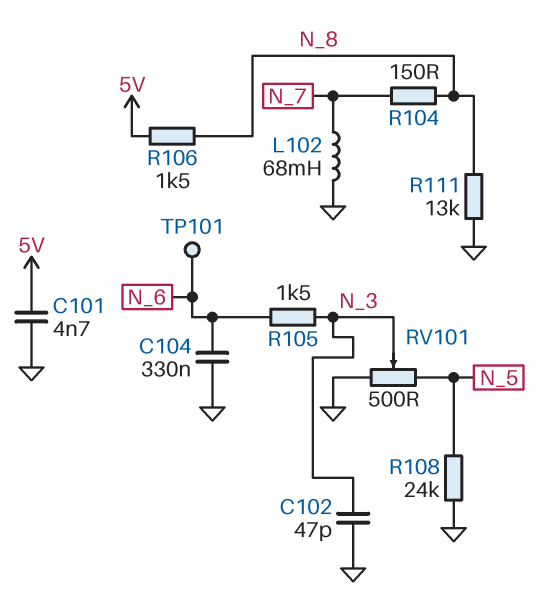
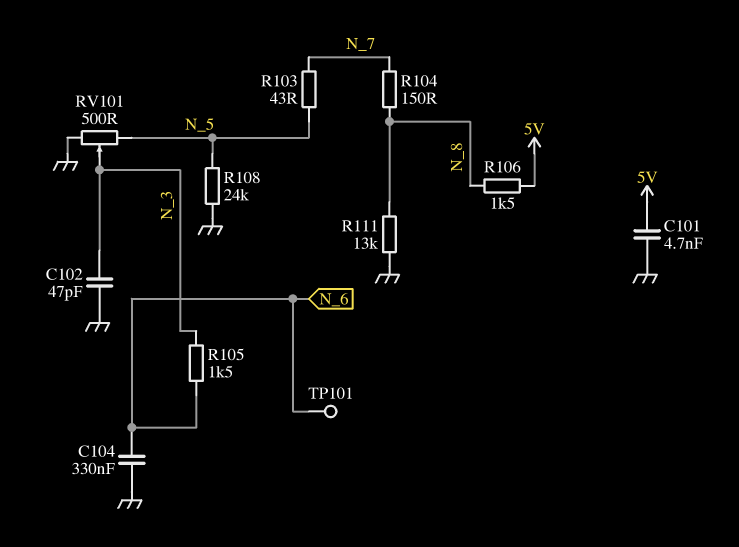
L102: 68mH (GND, N_7) -> none
R103: none -> 43 (N_5, N_7)

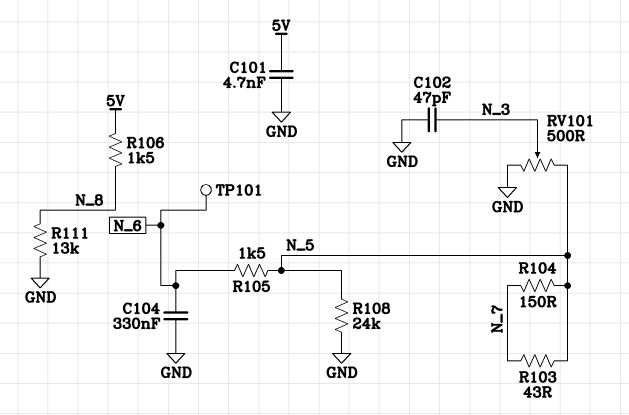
R104: 150 (N_7, N_8) -> 150 (N_5, N_7)
R105: 1.5k (N_3, N_6) -> 1.5k (N_5, N_6)

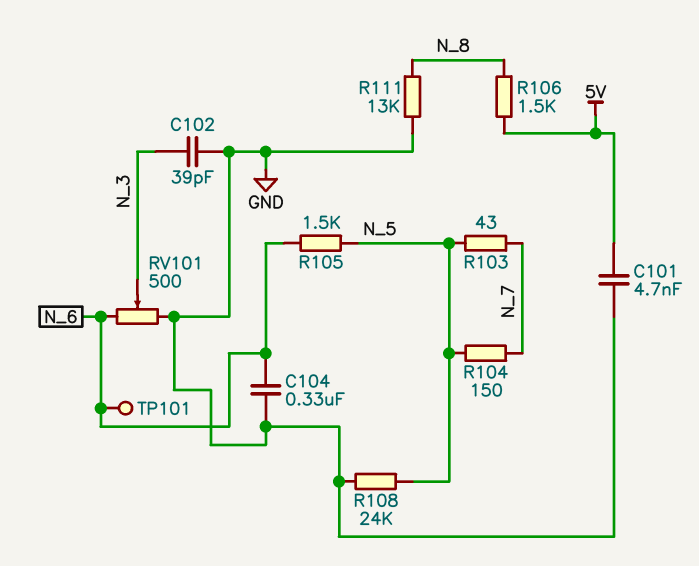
C102: 47pF (GND, N_3) -> 39pF (GND, N_3)
RV101: 500 (GND, N_5, wiper N_3) -> 500 (GND, N_6, wiper N_3)

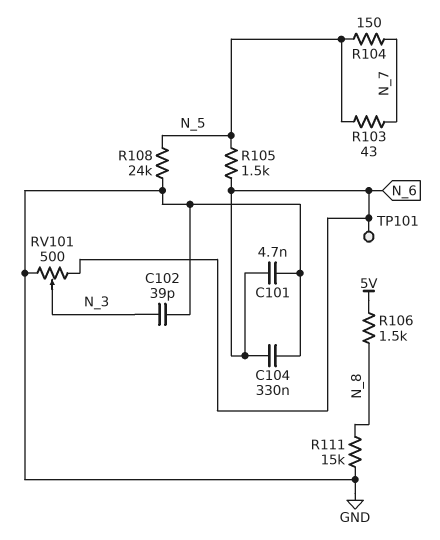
C101: 4.7nF (5V, GND) -> 4.7nF (GND, N_6)
R111: 13k (GND, N_8) -> 15k (GND, N_8)

